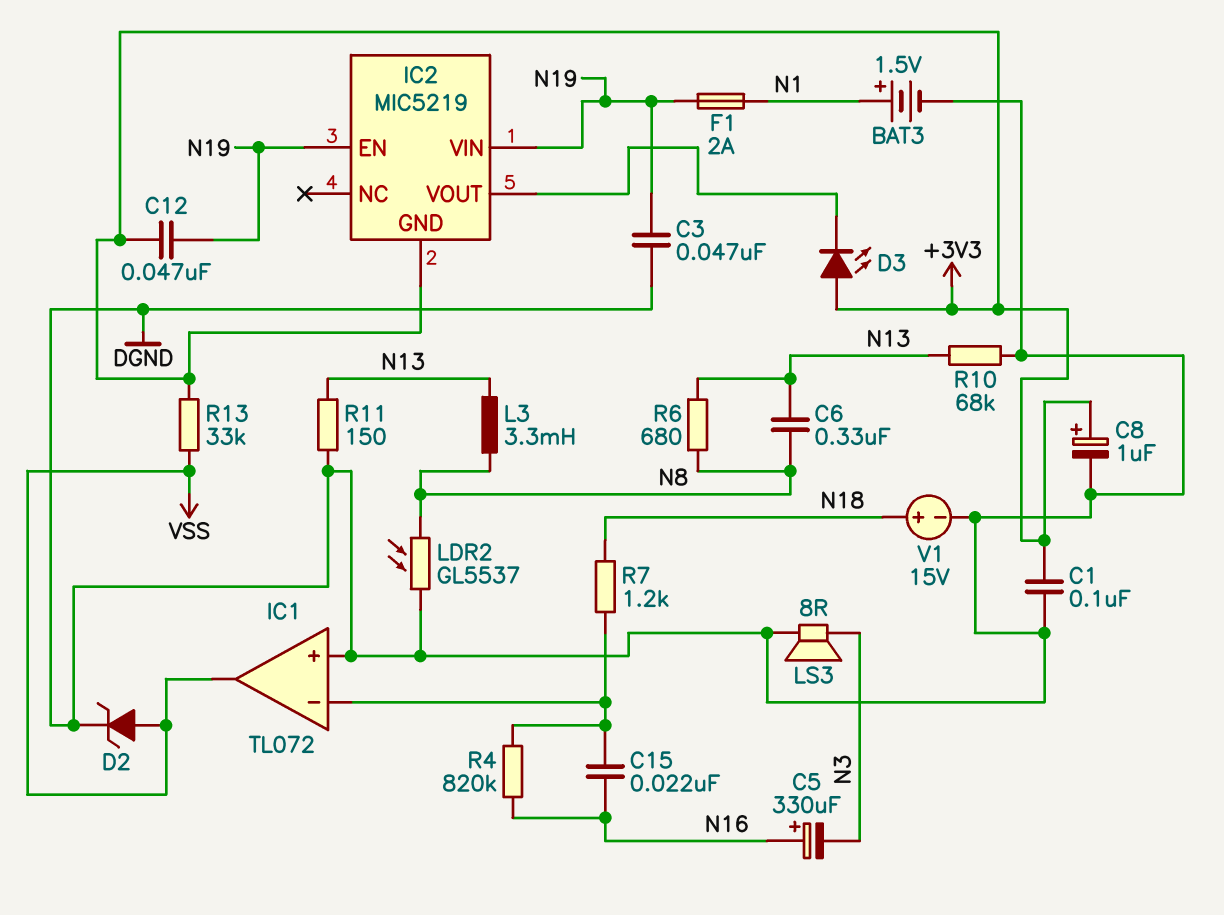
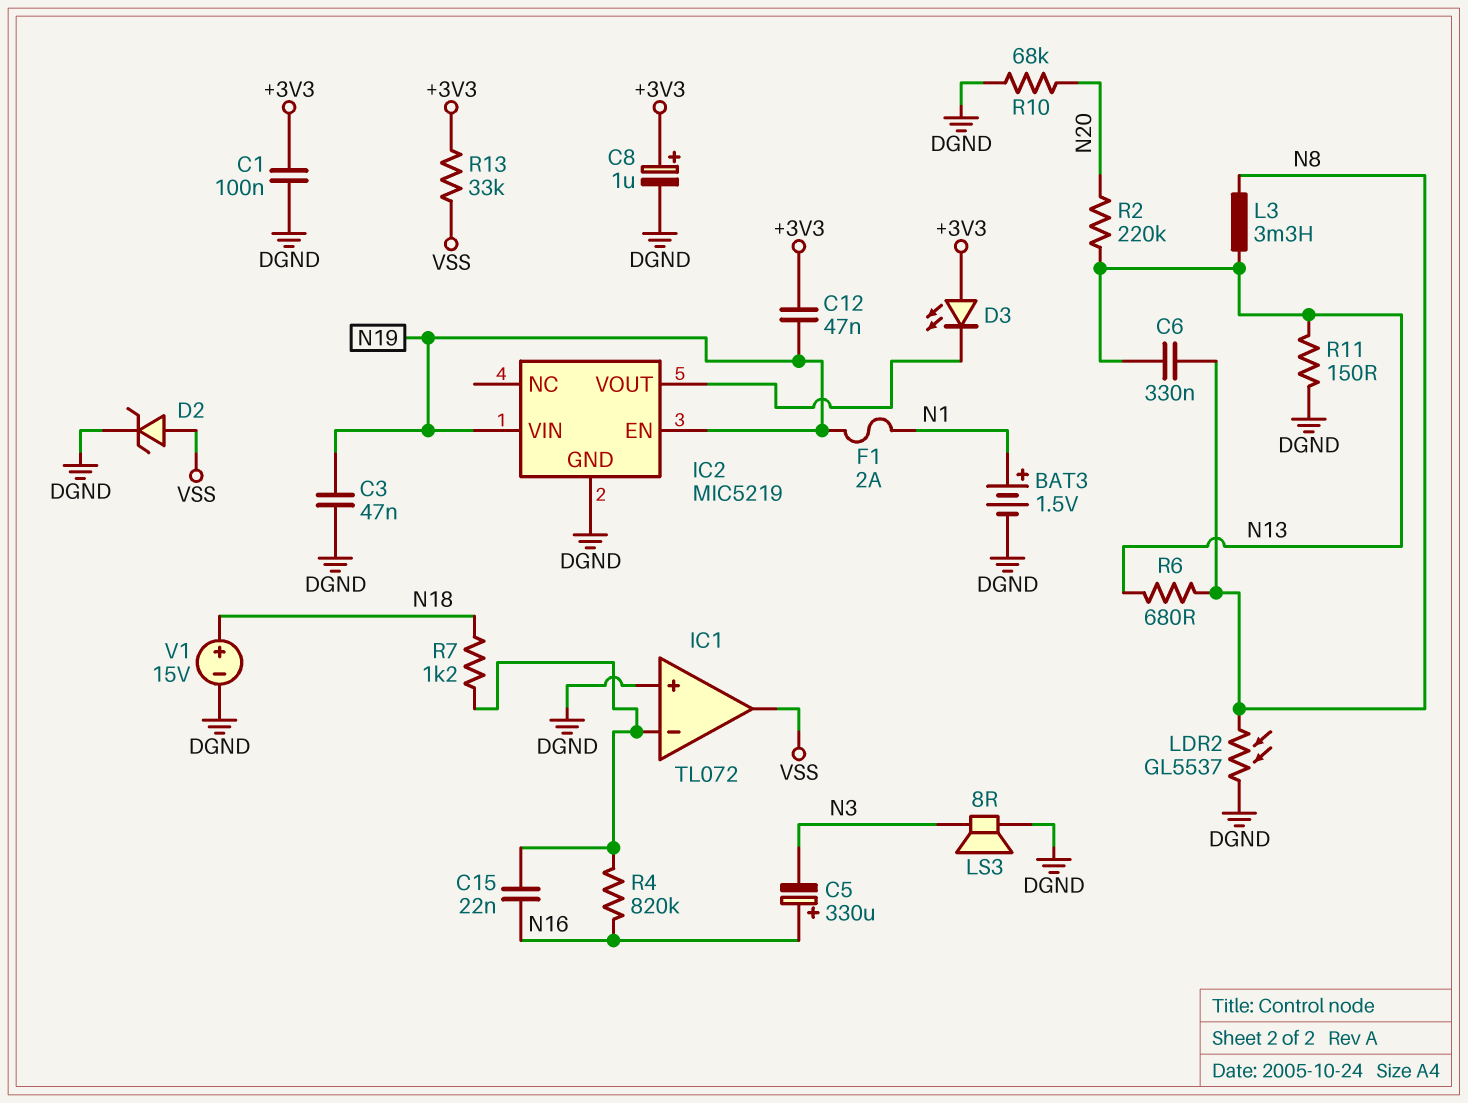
IC2 pin GND: +3V3 -> DGND
R2: none -> 220k (N13, N20)
R10: 68k (DGND, N13) -> 68k (DGND, N20)

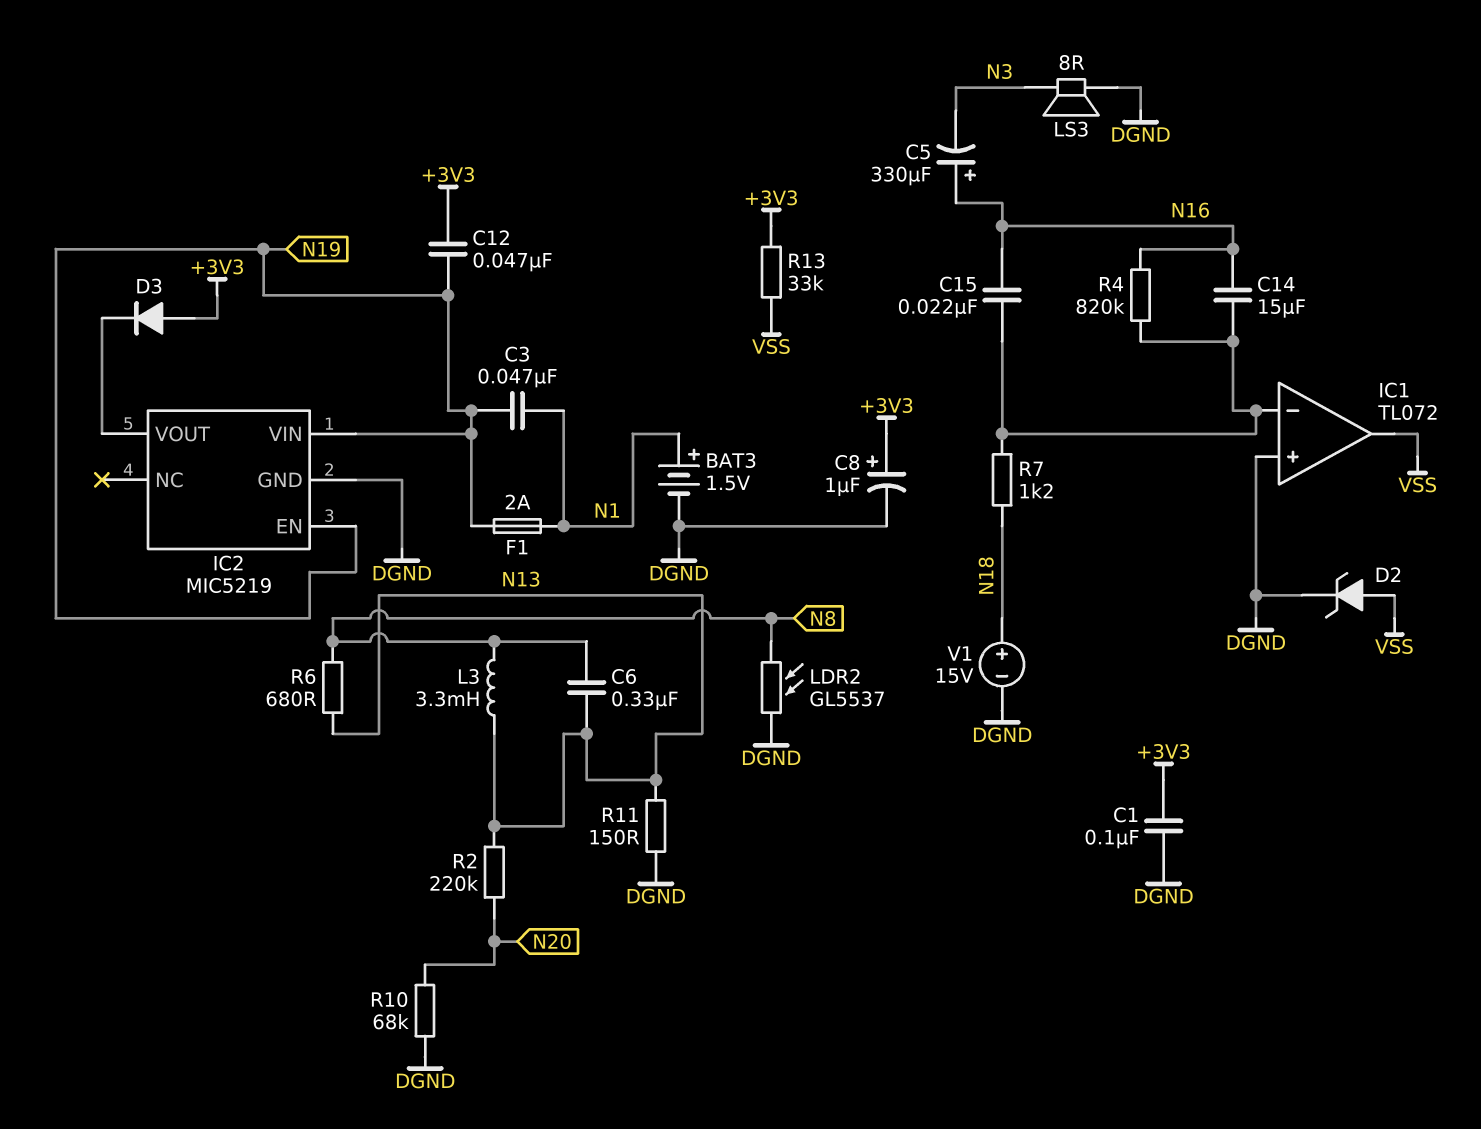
C3: 47nF (DGND, N19) -> 47nF (N1, N19)
C14: none -> 15uF (IC1/in-, N16)
D3: LED (A +3V3, K IC2/VOUT) -> diode (A +3V3, K IC2/VOUT)

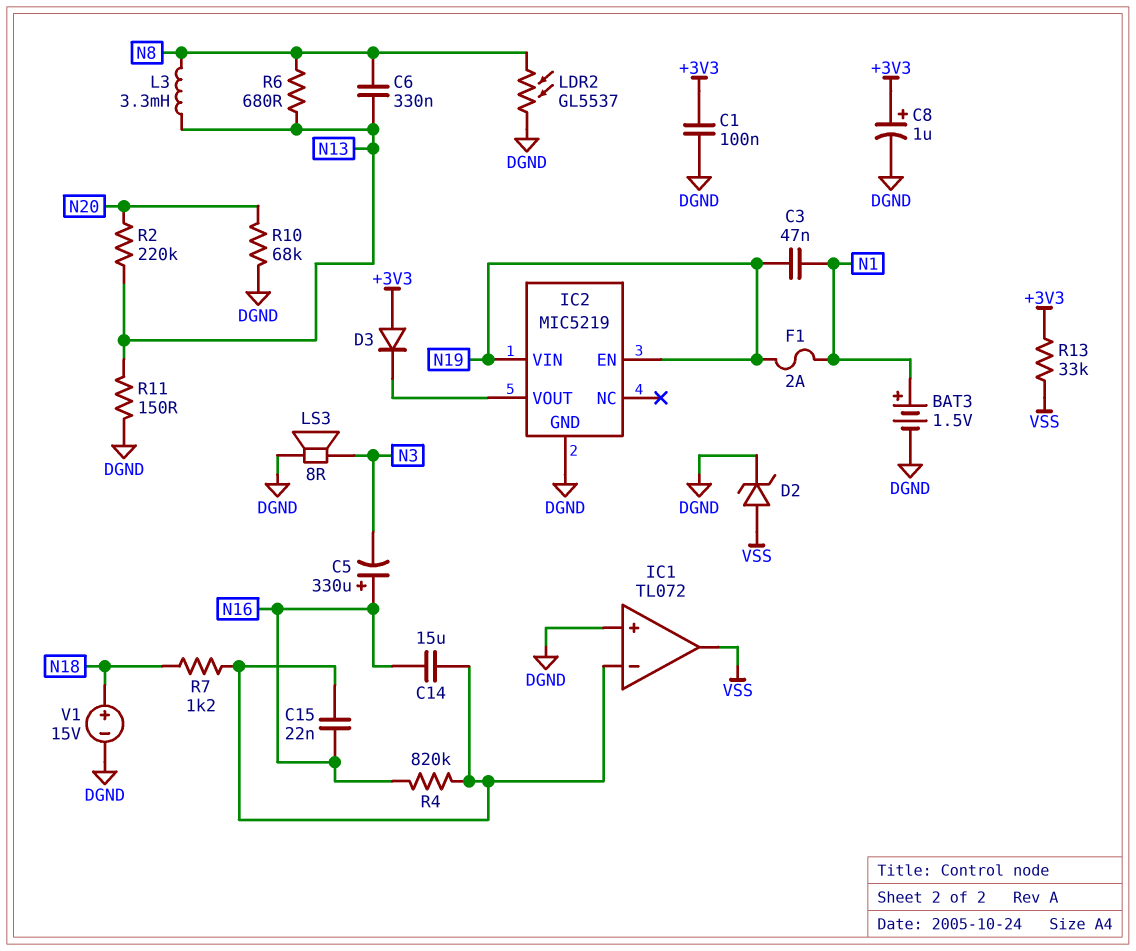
C12: 47nF (+3V3, N19) -> none

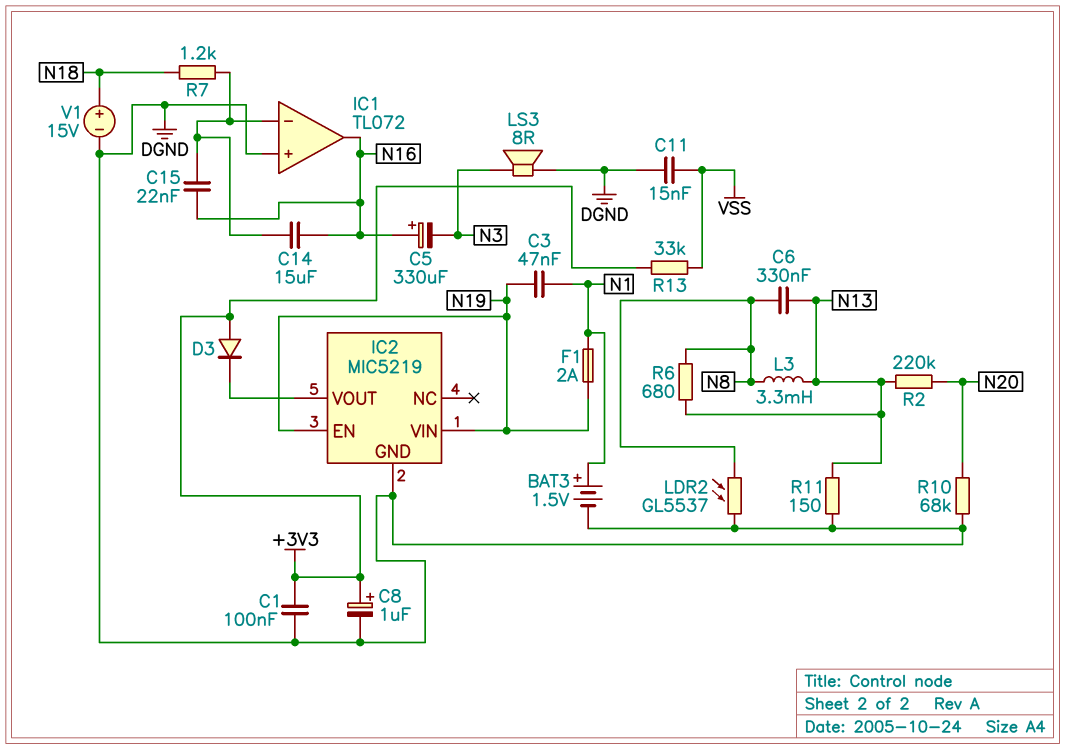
C11: none -> 15nF (DGND, VSS)
D2: zener (A VSS, K DGND) -> none
IC1 pin out: VSS -> N16
R4: 820k (IC1/in-, N16) -> none

